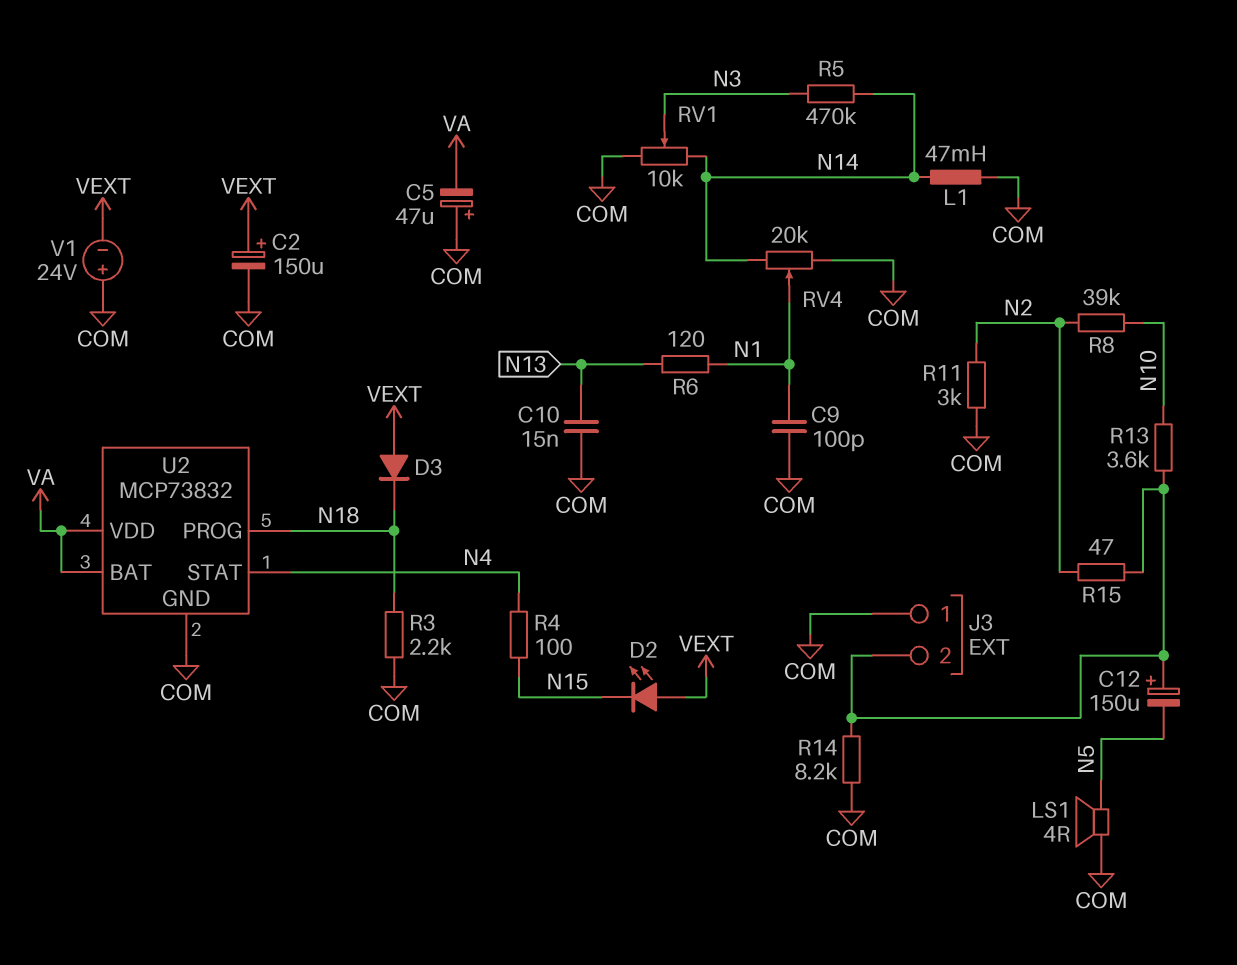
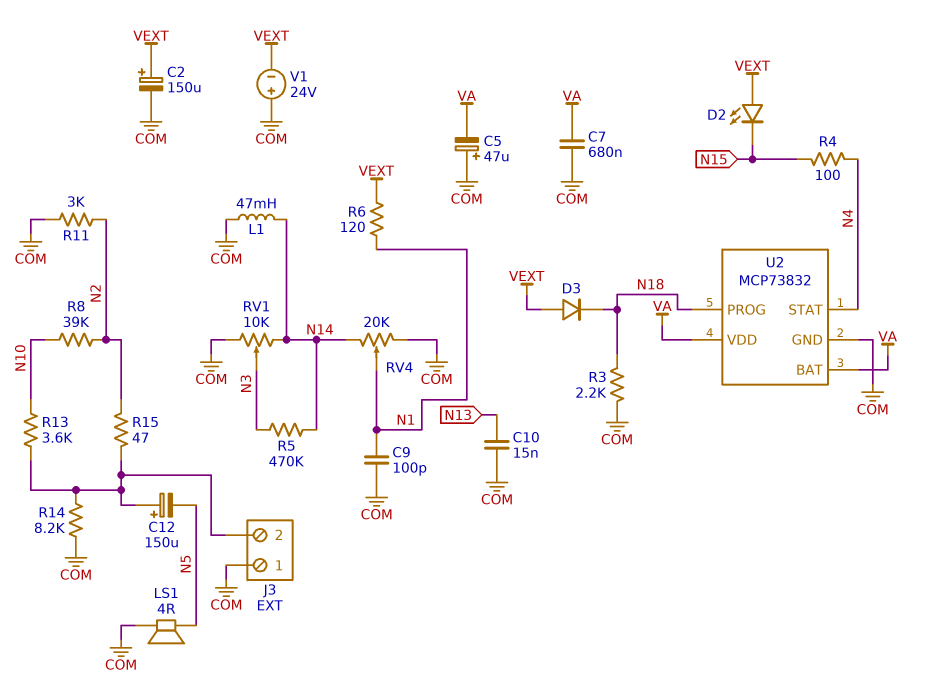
C7: none -> 680nF (COM, VA)
R6: 120 (N1, N13) -> 120 (N1, VEXT)

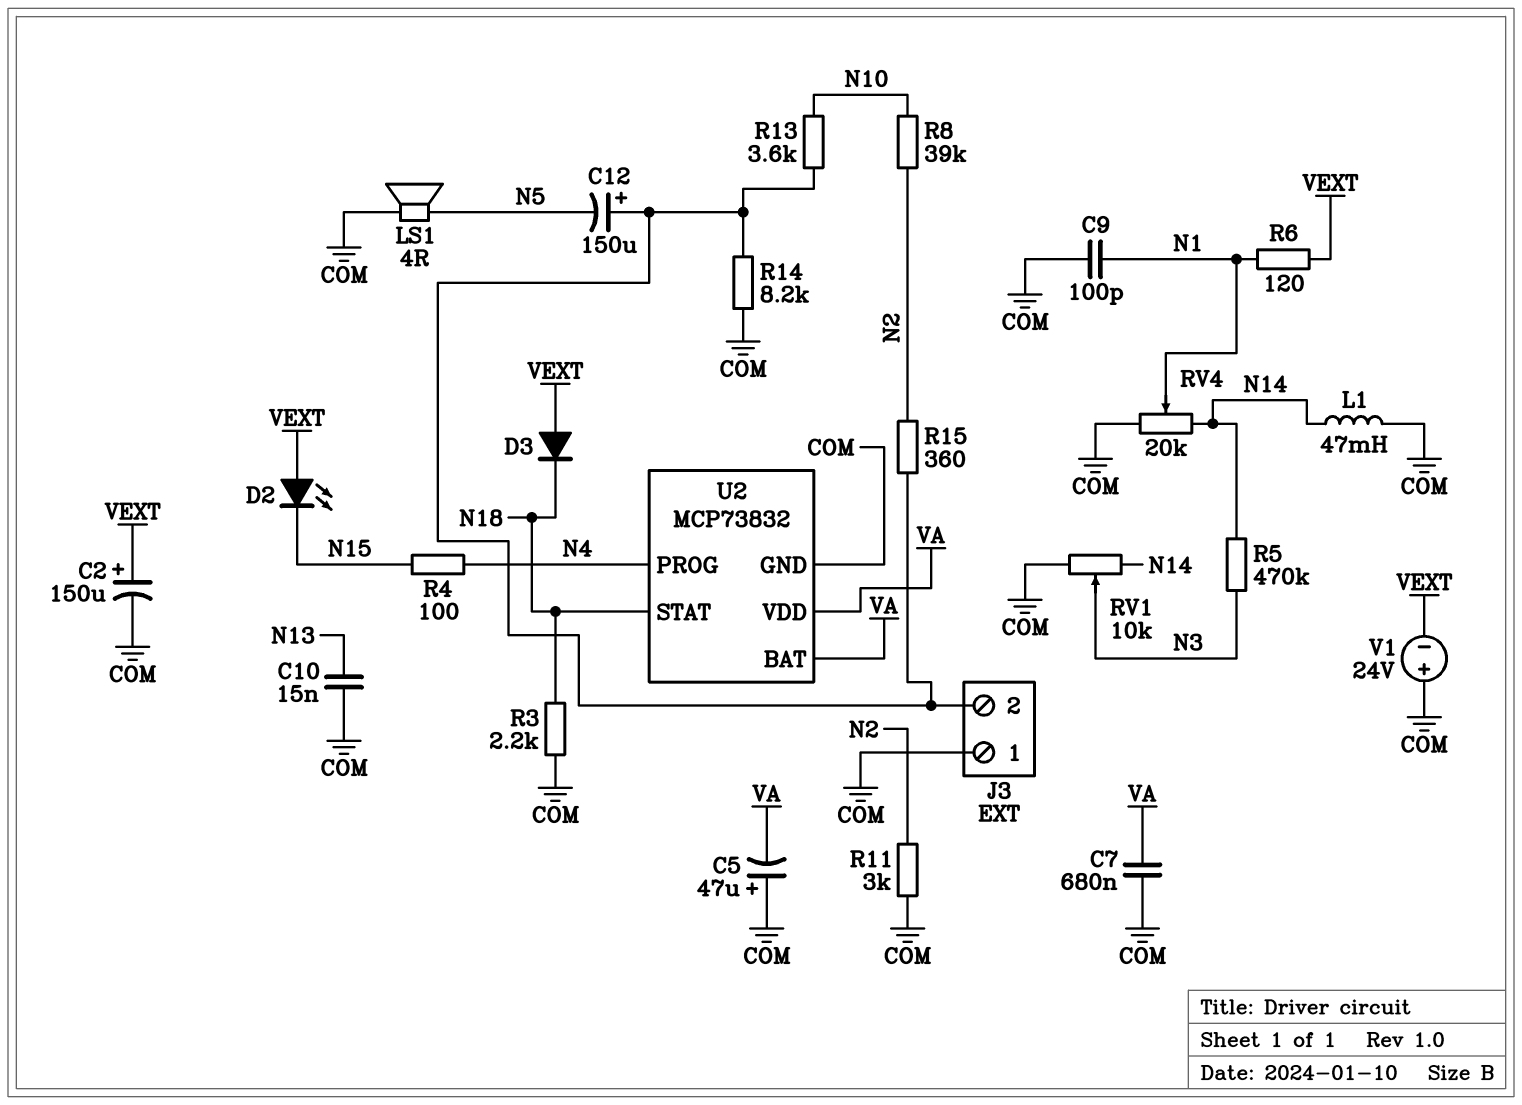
R15: 47 (J3/2, N2) -> 360 (J3/2, N2)
U2 pin PROG: N18 -> N4
U2 pin STAT: N4 -> N18

